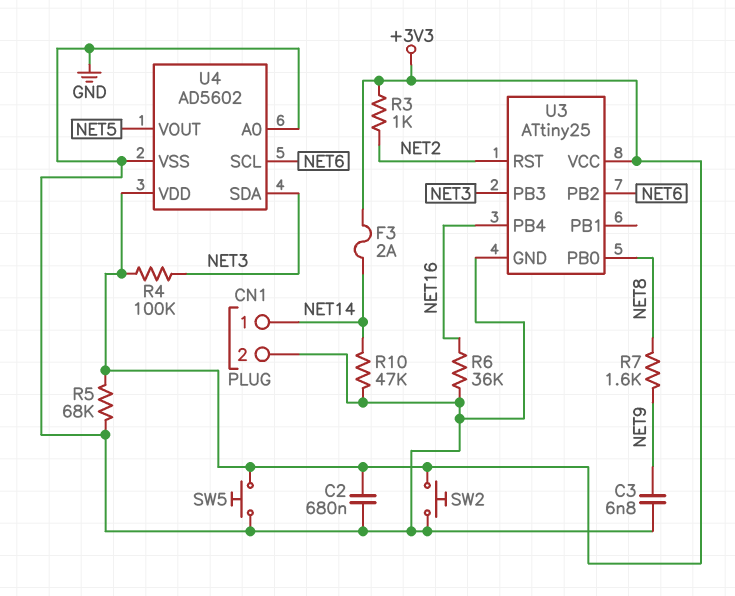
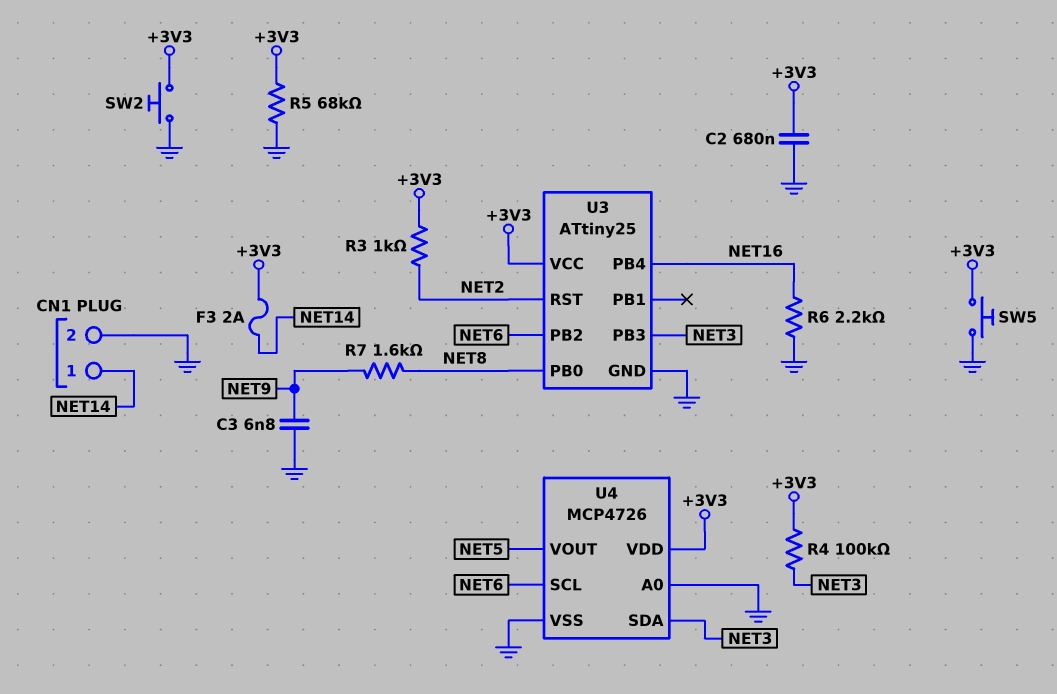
R6: 36k (GND, NET16) -> 2.2k (GND, NET16)
R10: 47k (GND, NET14) -> none
U4: AD5602 -> MCP4726

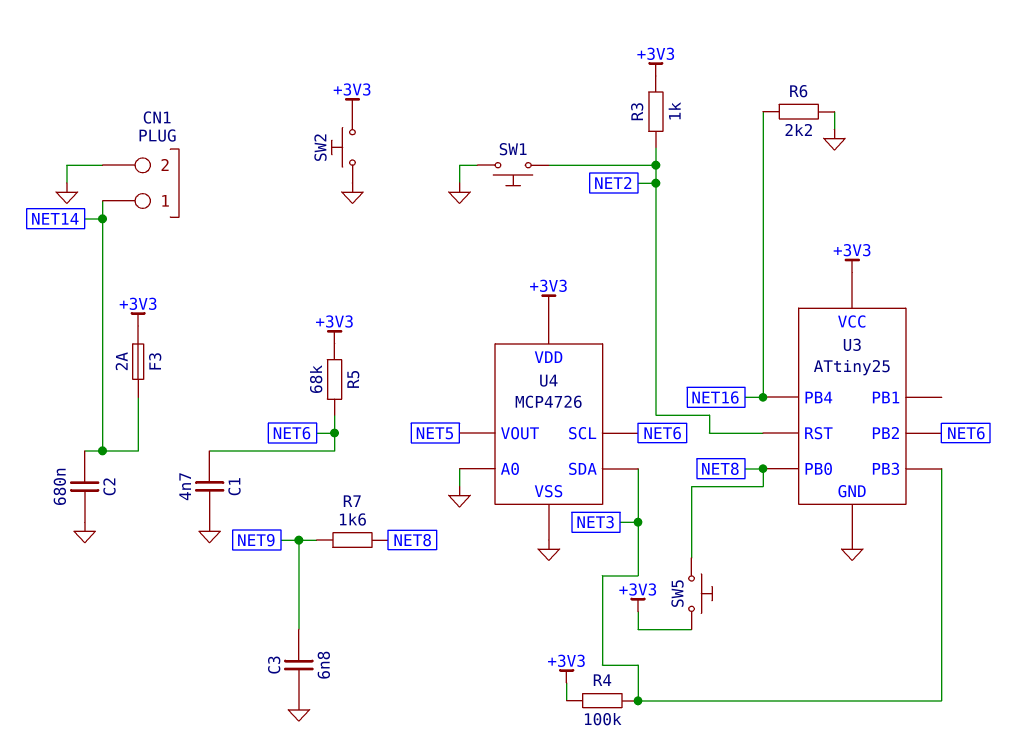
C1: none -> 4.7nF (GND, NET6)
C2: 680nF (+3V3, GND) -> 680nF (GND, NET14)
R5: 68k (+3V3, GND) -> 68k (+3V3, NET6)
SW1: none -> button (GND, NET2)
SW5: button (+3V3, GND) -> button (+3V3, NET8)

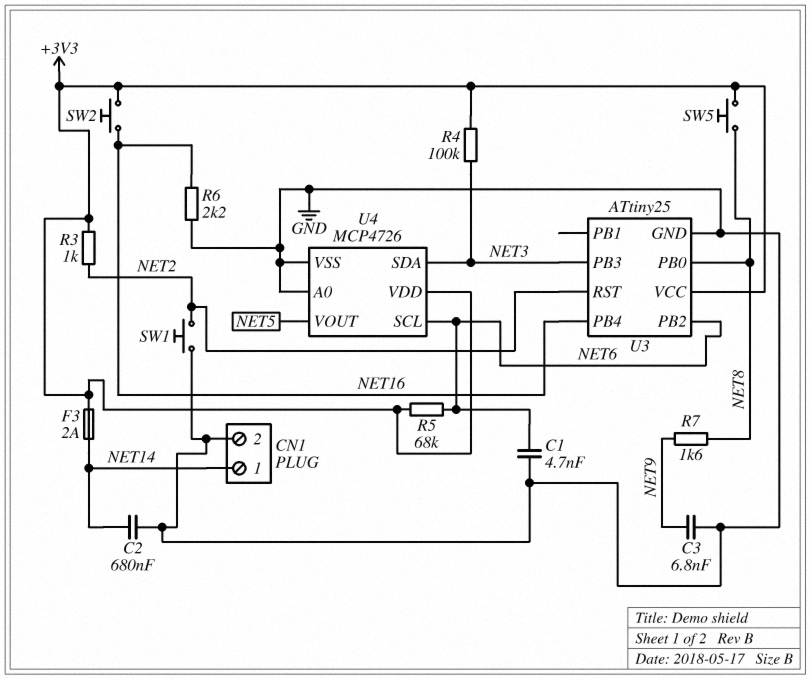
SW2: button (+3V3, GND) -> button (+3V3, NET16)

